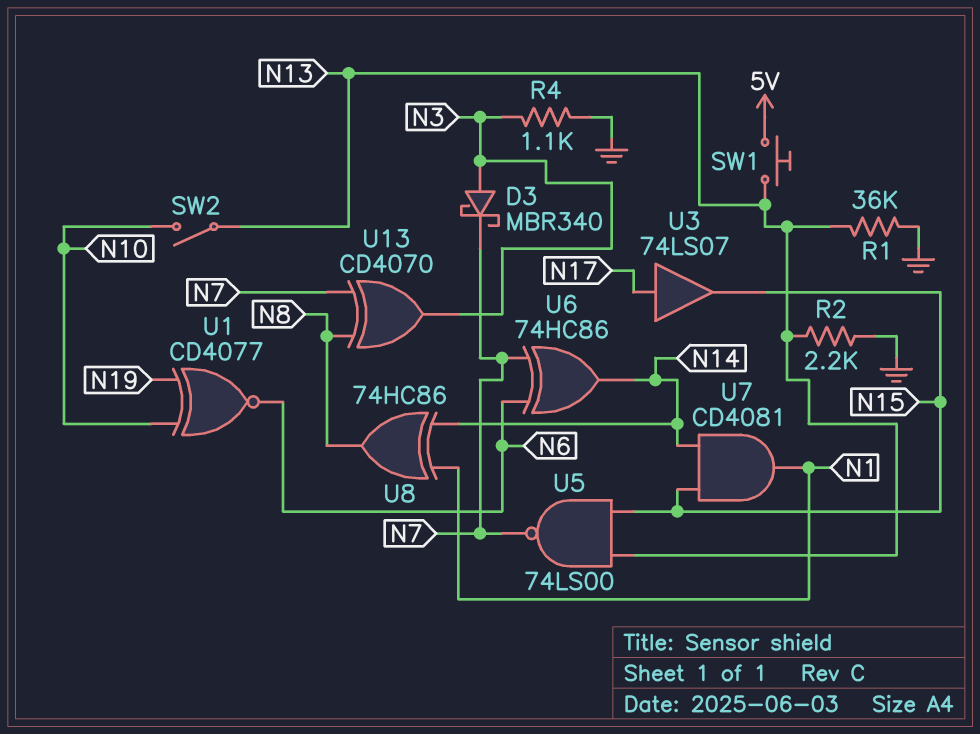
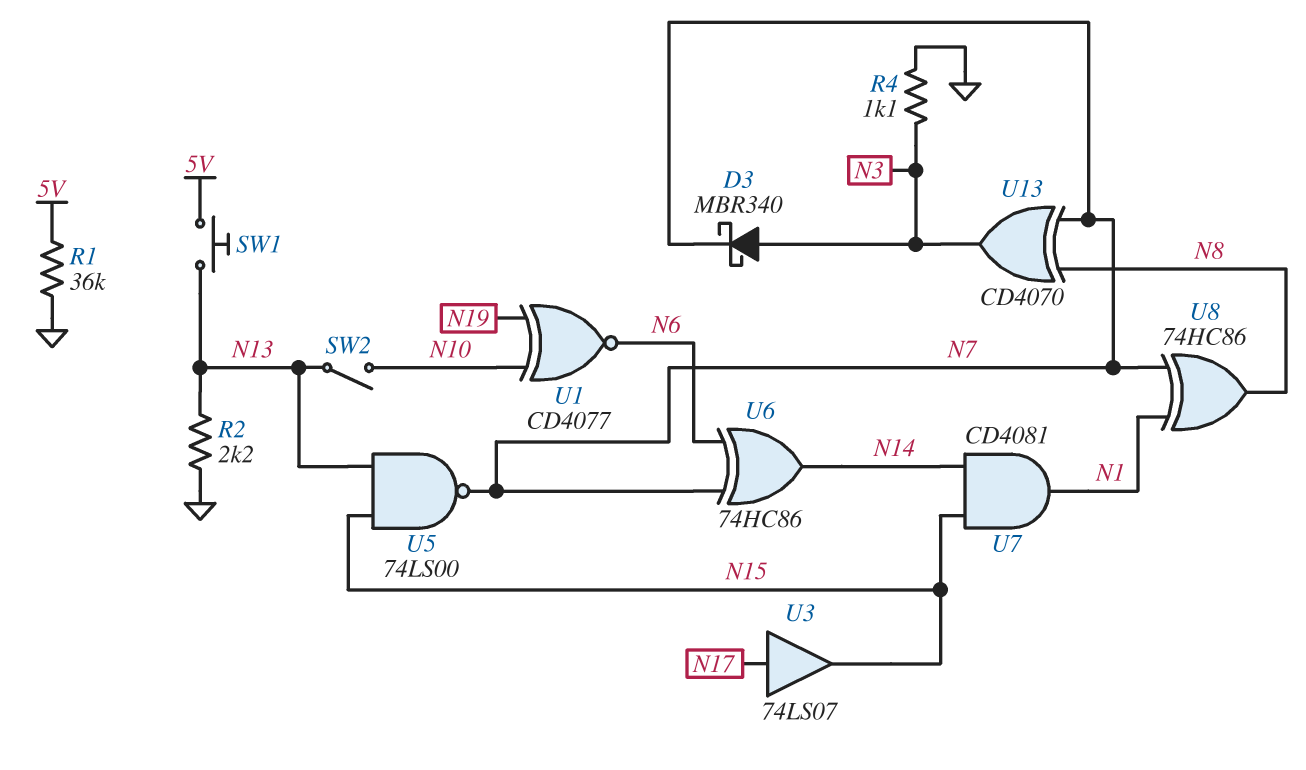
R1: 36k (GND, N13) -> 36k (5V, GND)
U8: XOR 74HC86 (in N1, in N14, out N8) -> XOR 74HC86 (in N1, in N7, out N8)

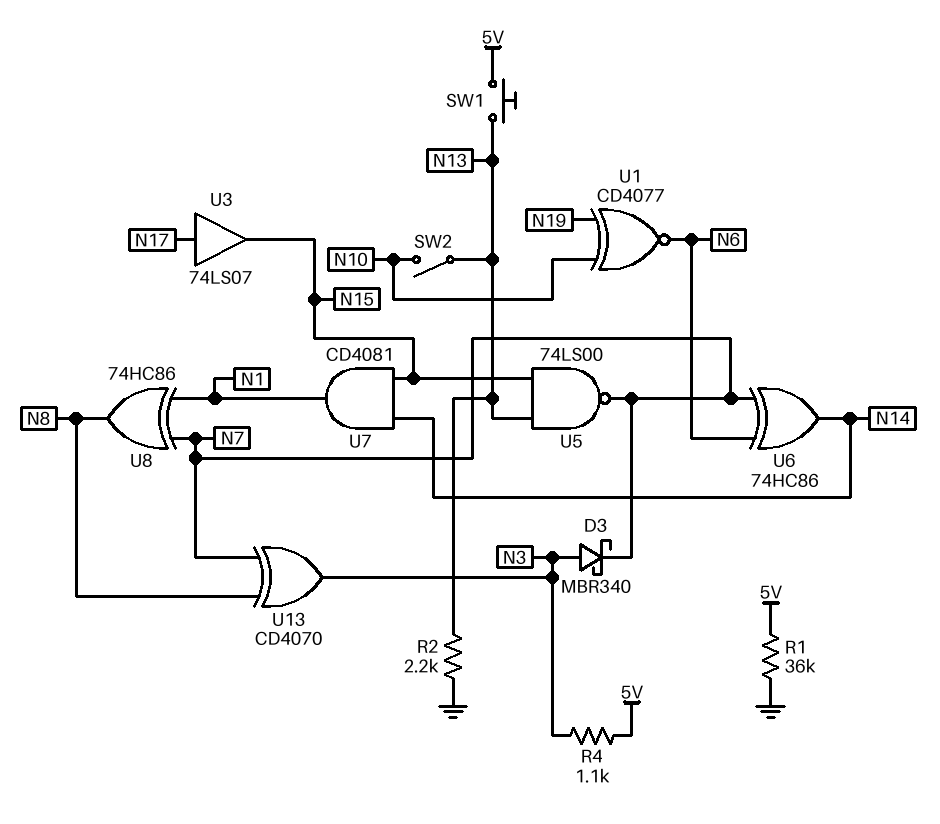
R4: 1.1k (GND, N3) -> 1.1k (5V, N3)

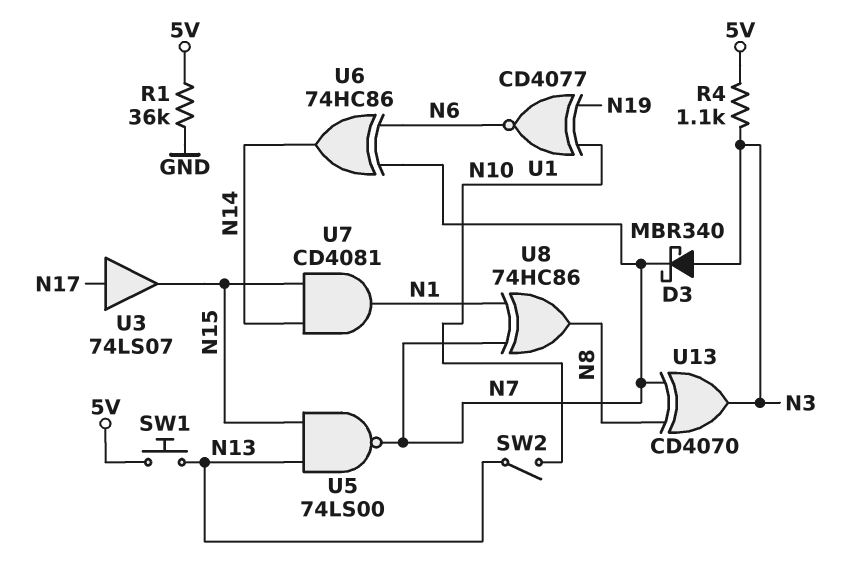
R2: 2.2k (GND, N13) -> none

